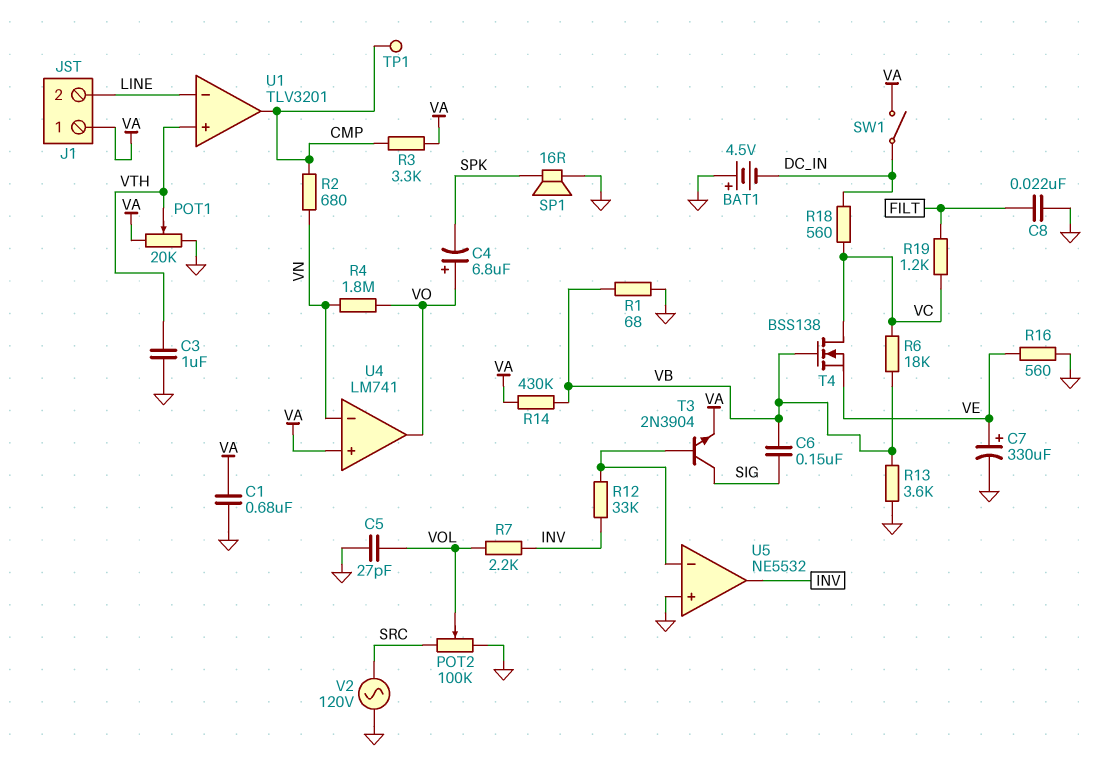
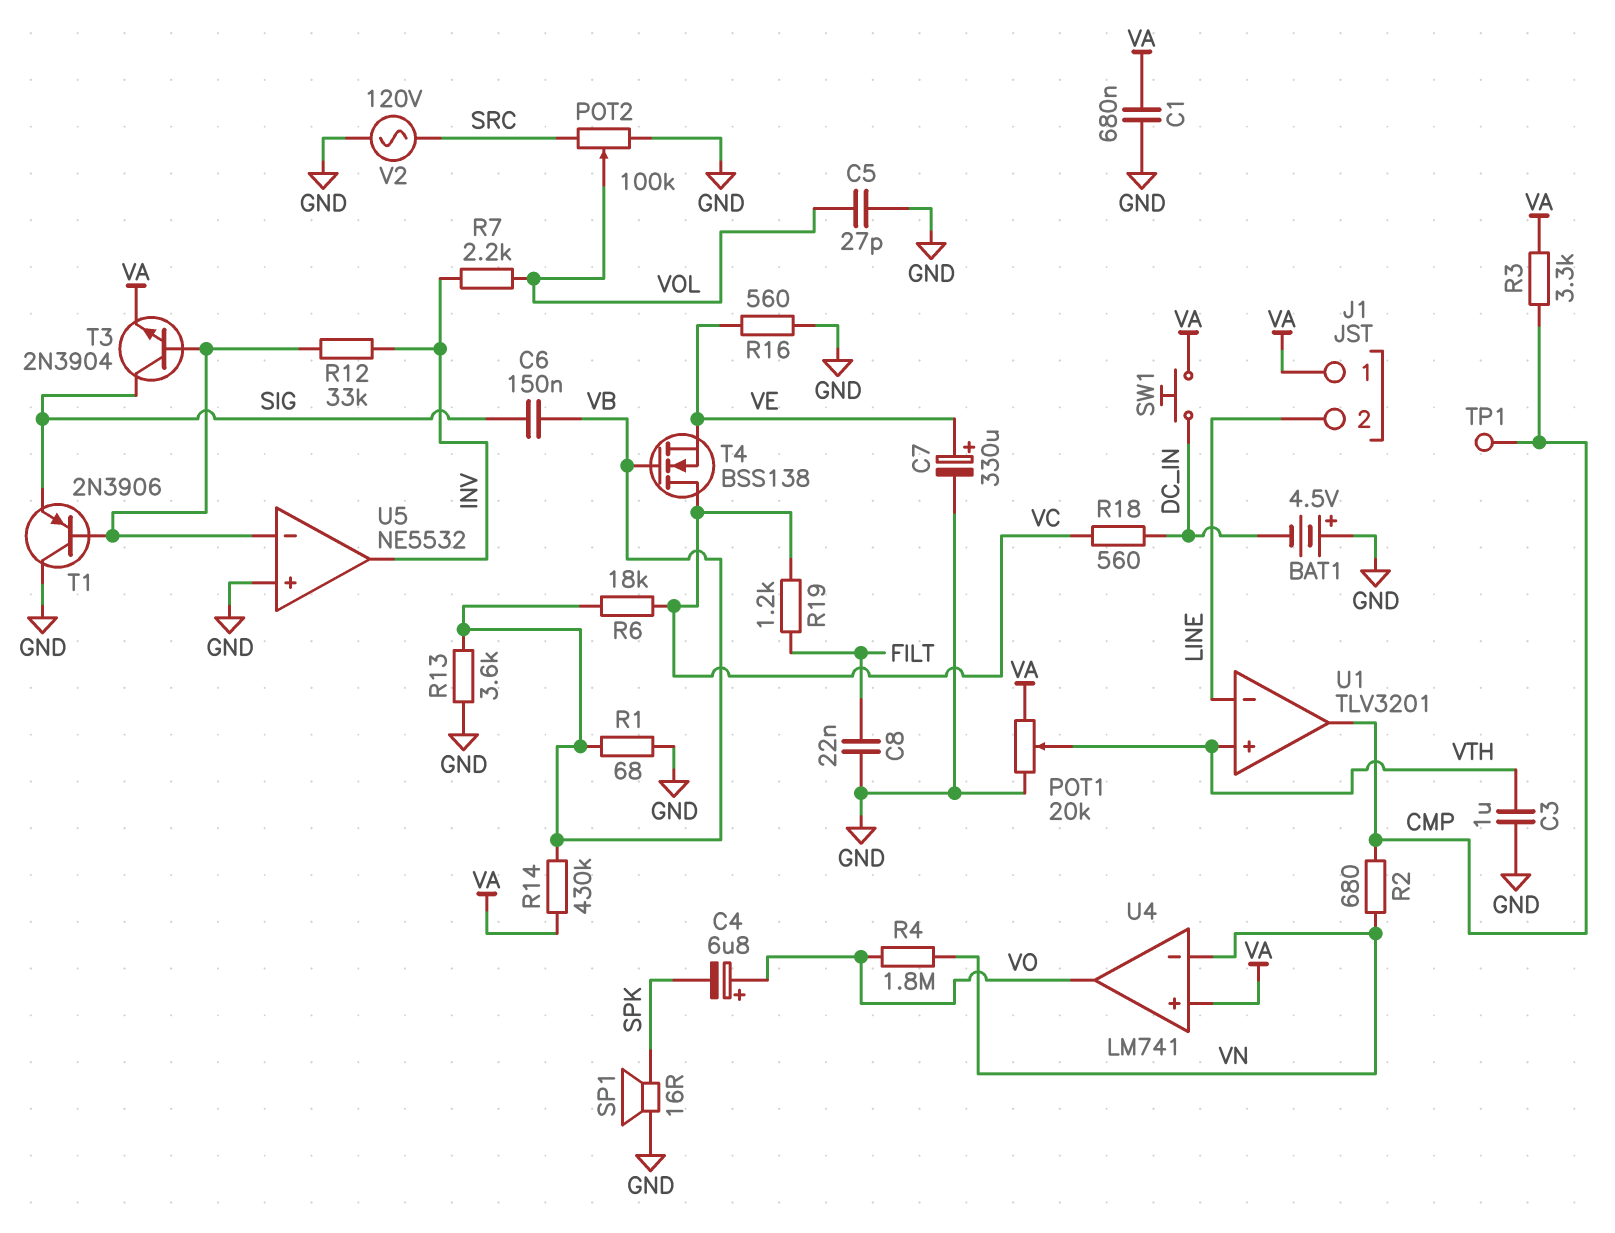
SW1: switch (DC_IN, VA) -> button (DC_IN, VA)
T1: none -> PNP 2N3906 (B U5/in-, C GND, E SIG)

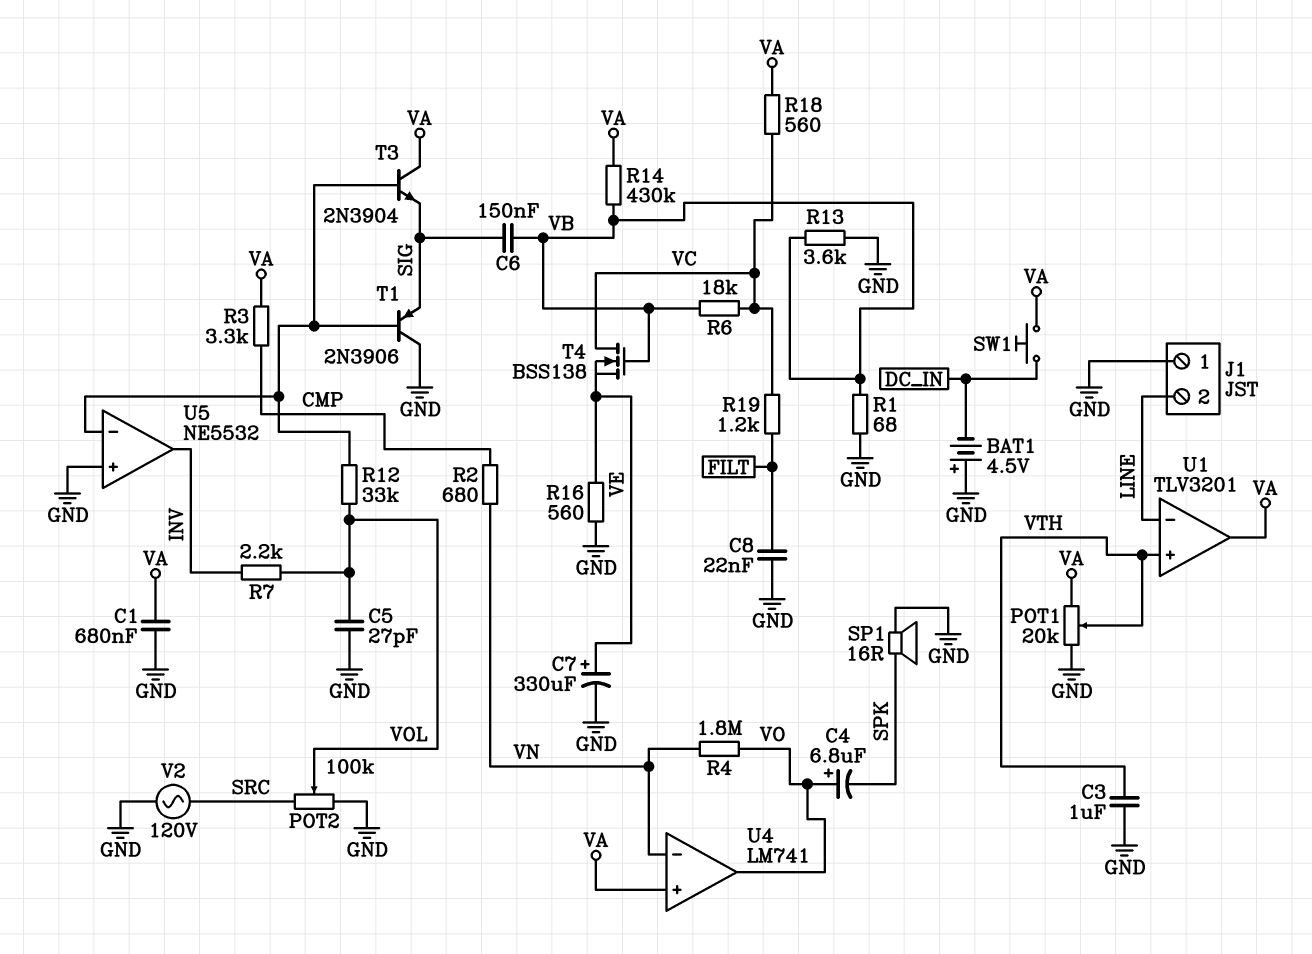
J1 pin 1: VA -> GND
R12: 33k (INV, U5/in-) -> 33k (U5/in-, VOL)
R18: 560 (DC_IN, VC) -> 560 (VA, VC)
T3: NPN 2N3904 (B U5/in-, C SIG, E VA) -> NPN 2N3904 (B U5/in-, C VA, E SIG)
TP1: test point (CMP) -> none
U1 pin out: CMP -> VA

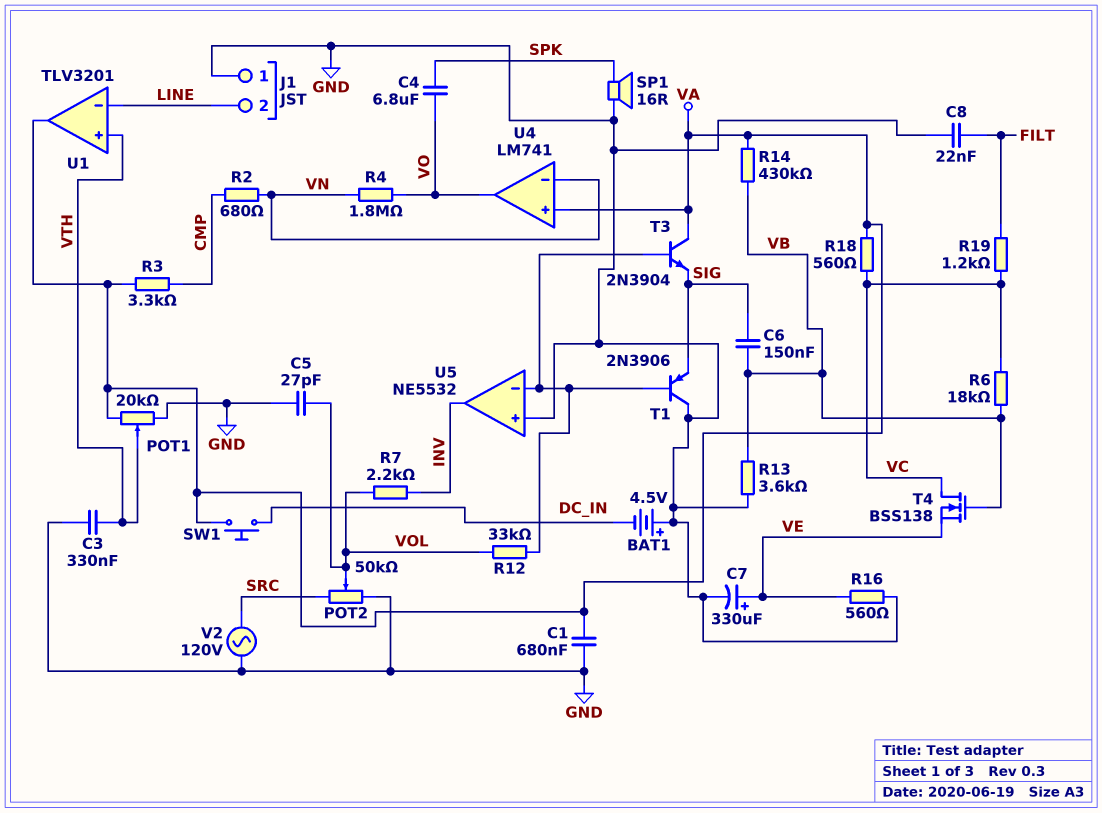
C3: 1uF (GND, VTH) -> 330nF (GND, VTH)
C4: 6.8uF (plus VO, minus SPK) -> 6.8uF (SPK, VO)
POT2: 100k (GND, SRC, wiper VOL) -> 50k (GND, SRC, wiper VOL)
R1: 68 (GND, VB) -> none

